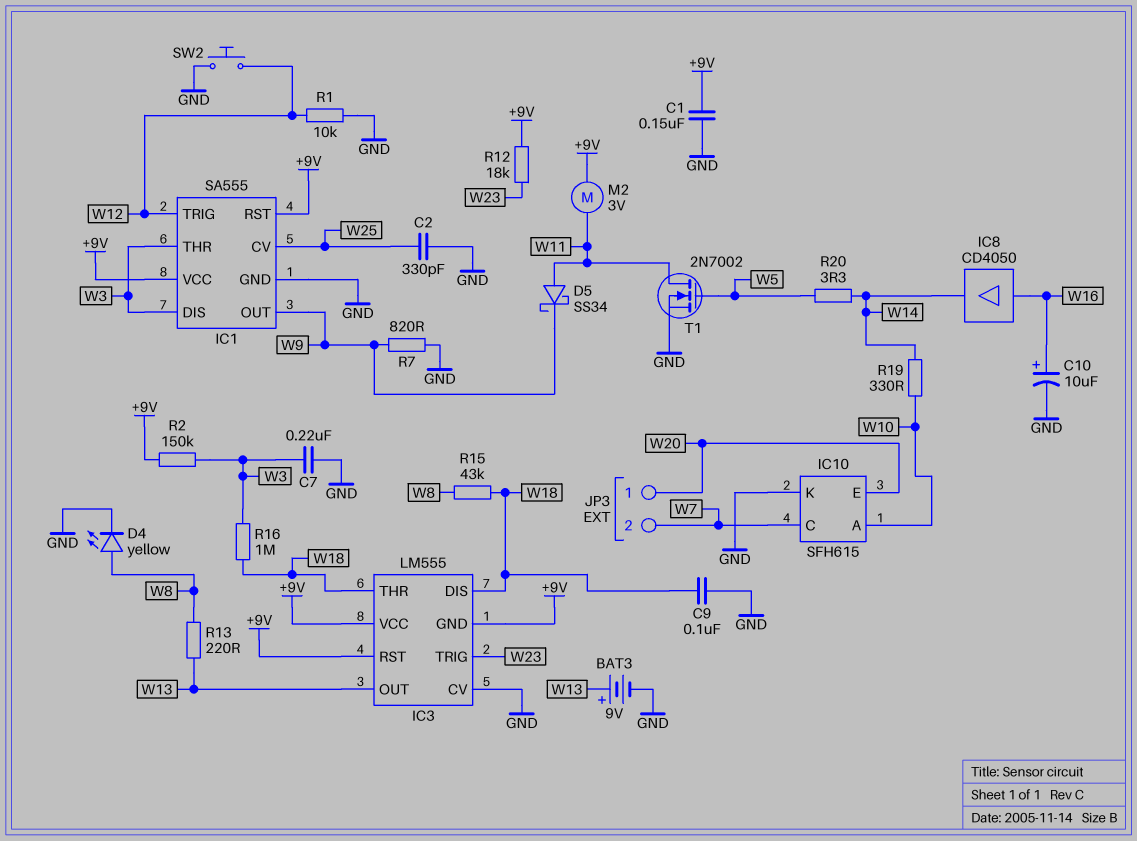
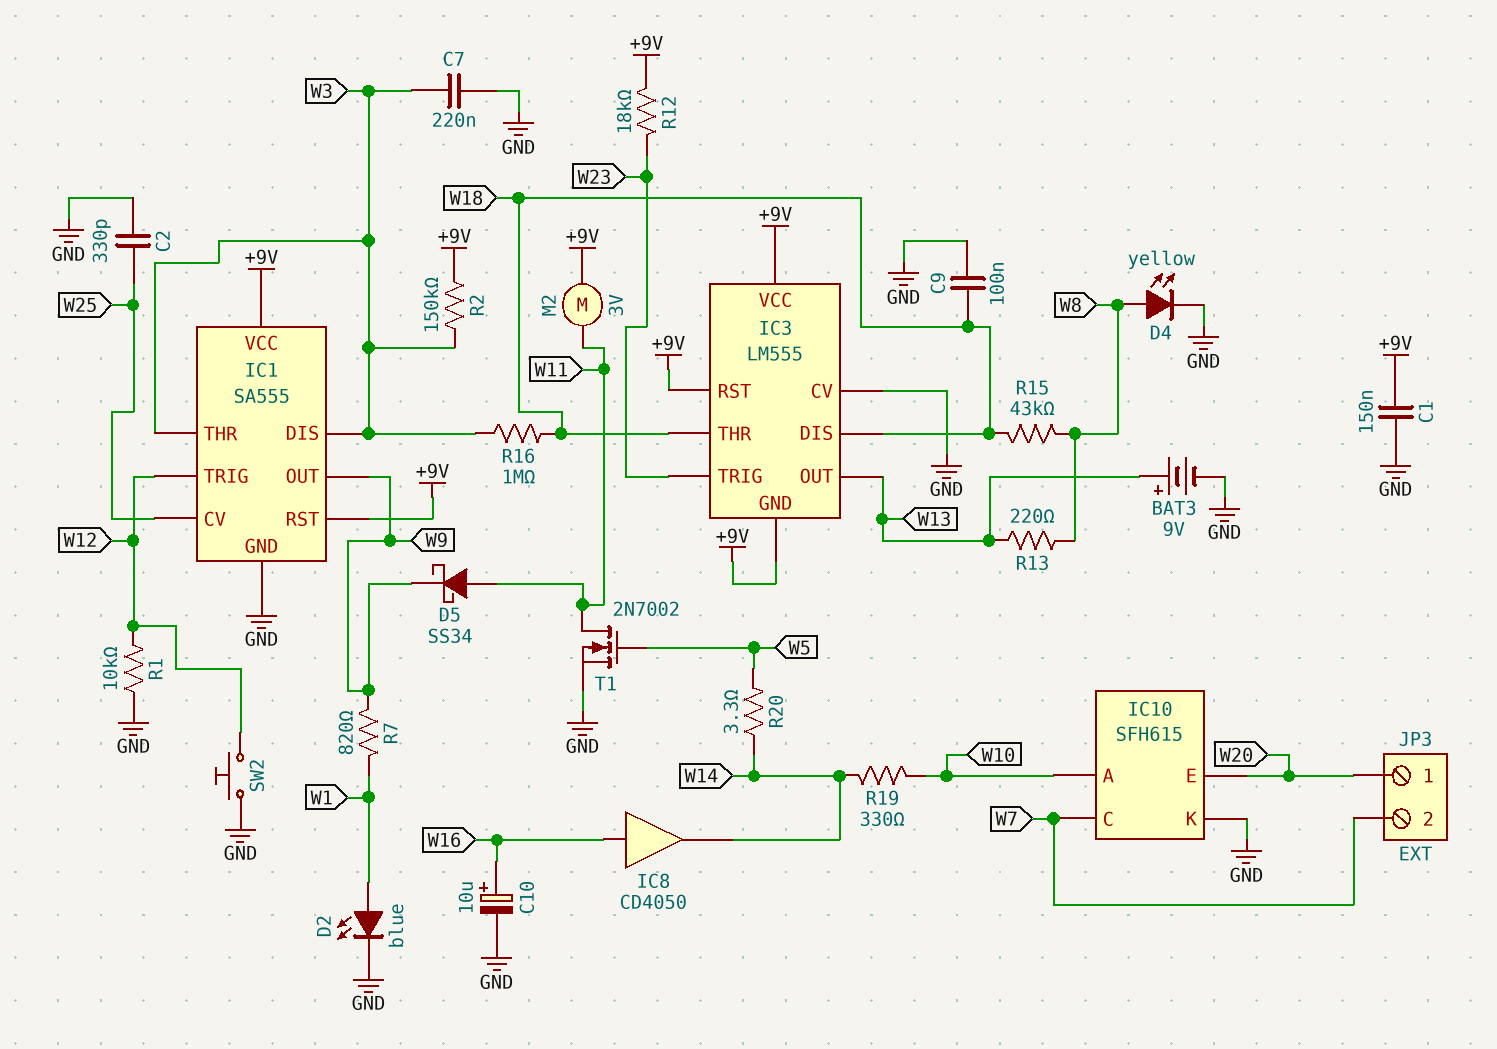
D2: none -> LED blue (A W1, K GND)
R7: 820 (GND, W9) -> 820 (W1, W9)

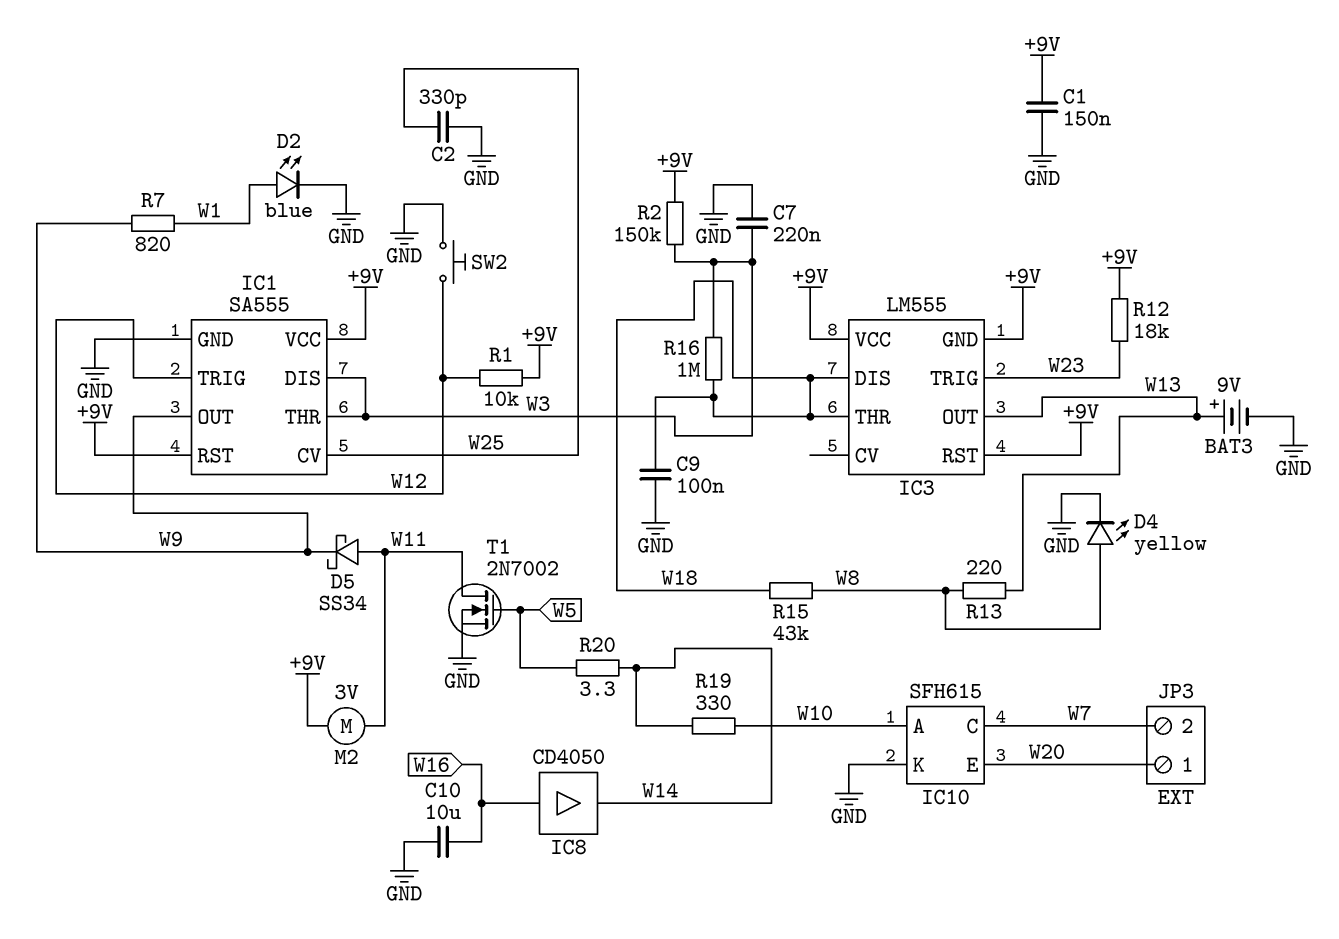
C10: 10uF (plus W16, minus GND) -> 10uF (GND, W16)
IC3 pin CV: GND -> none
R1: 10k (GND, W12) -> 10k (+9V, W12)

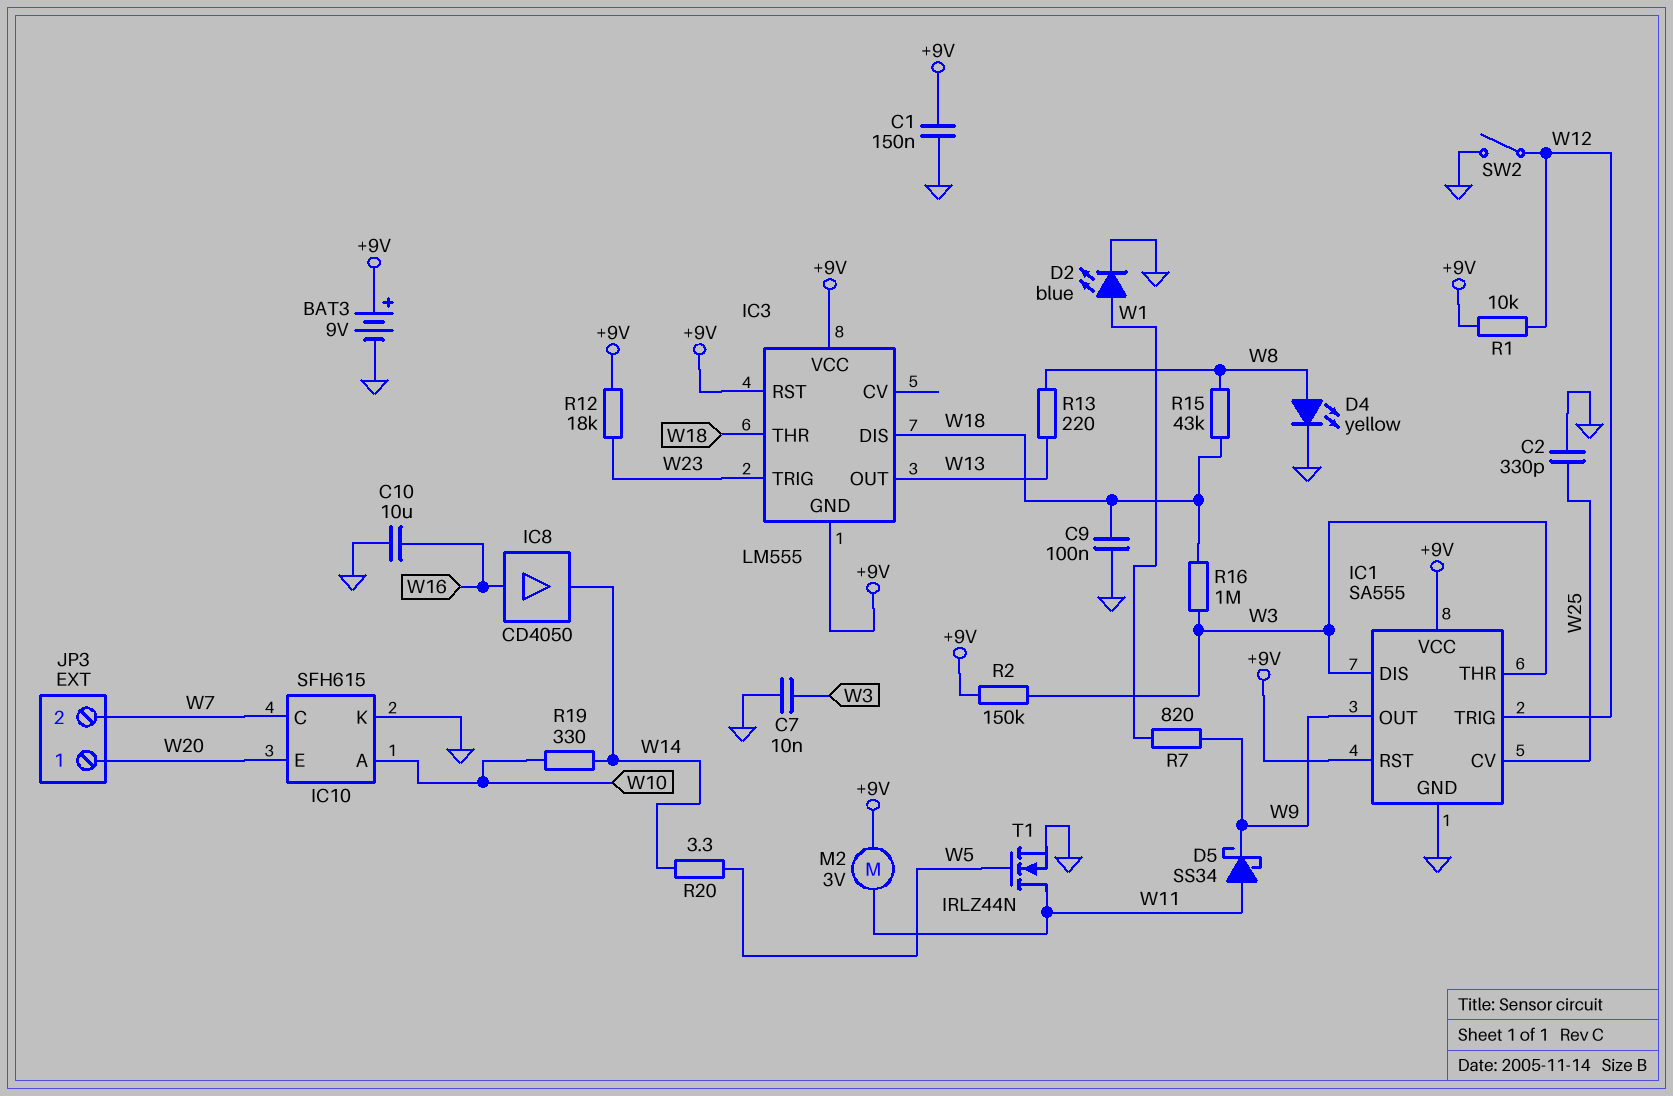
BAT3: 9V (plus W13, minus GND) -> 9V (plus +9V, minus GND)
C7: 220nF (GND, W3) -> 10nF (GND, W3)
SW2: button (GND, W12) -> switch (GND, W12)
T1: NMOS 2N7002 (G W5, D W11, S GND) -> NMOS IRLZ44N (G W5, D W11, S GND)

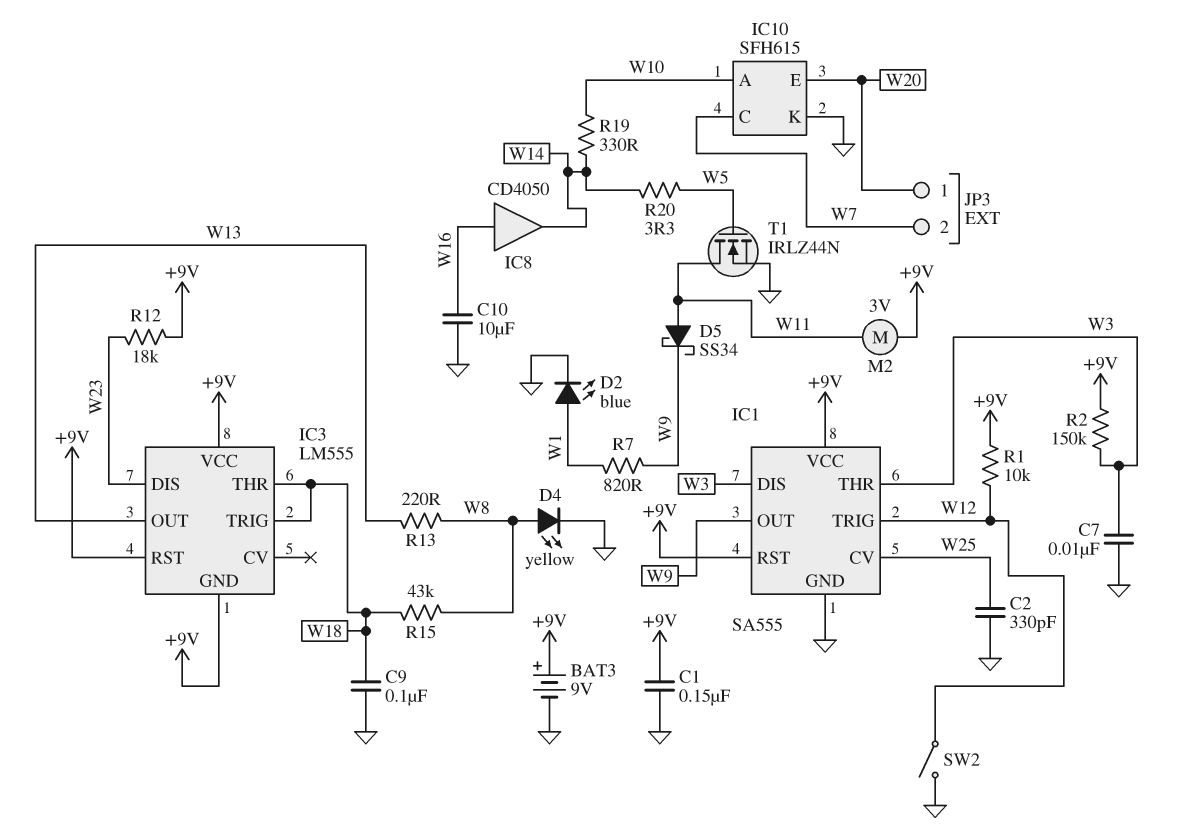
IC3 pin DIS: W18 -> W23
IC3 pin TRIG: W23 -> W18
R16: 1M (W3, W18) -> none

